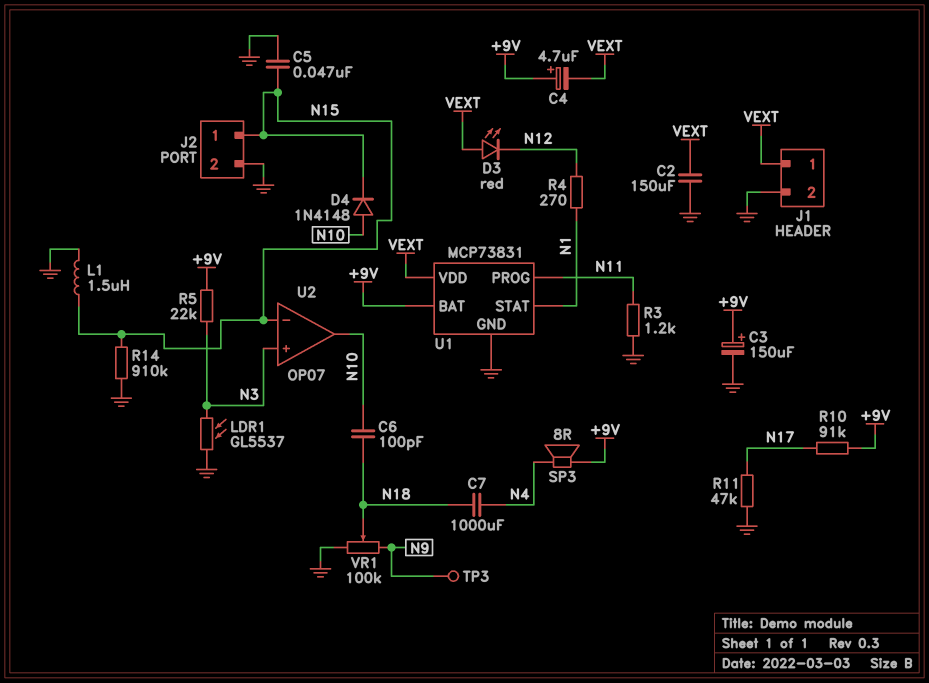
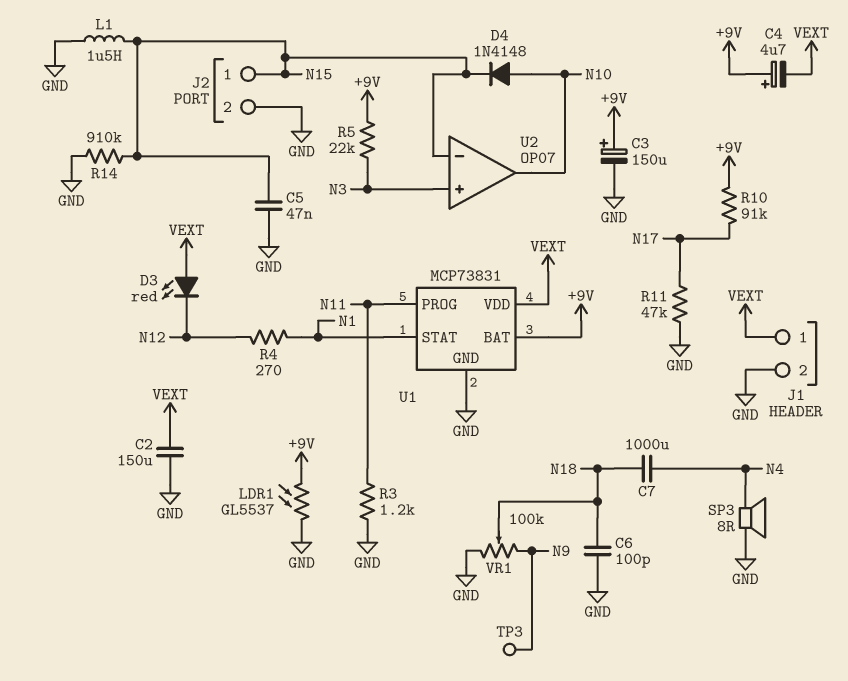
C6: 100pF (N10, N18) -> 100pF (GND, N18)
LDR1: GL5537 (GND, N3) -> GL5537 (+9V, GND)
SP3: speaker 8R (+9V, N4) -> speaker 8R (GND, N4)

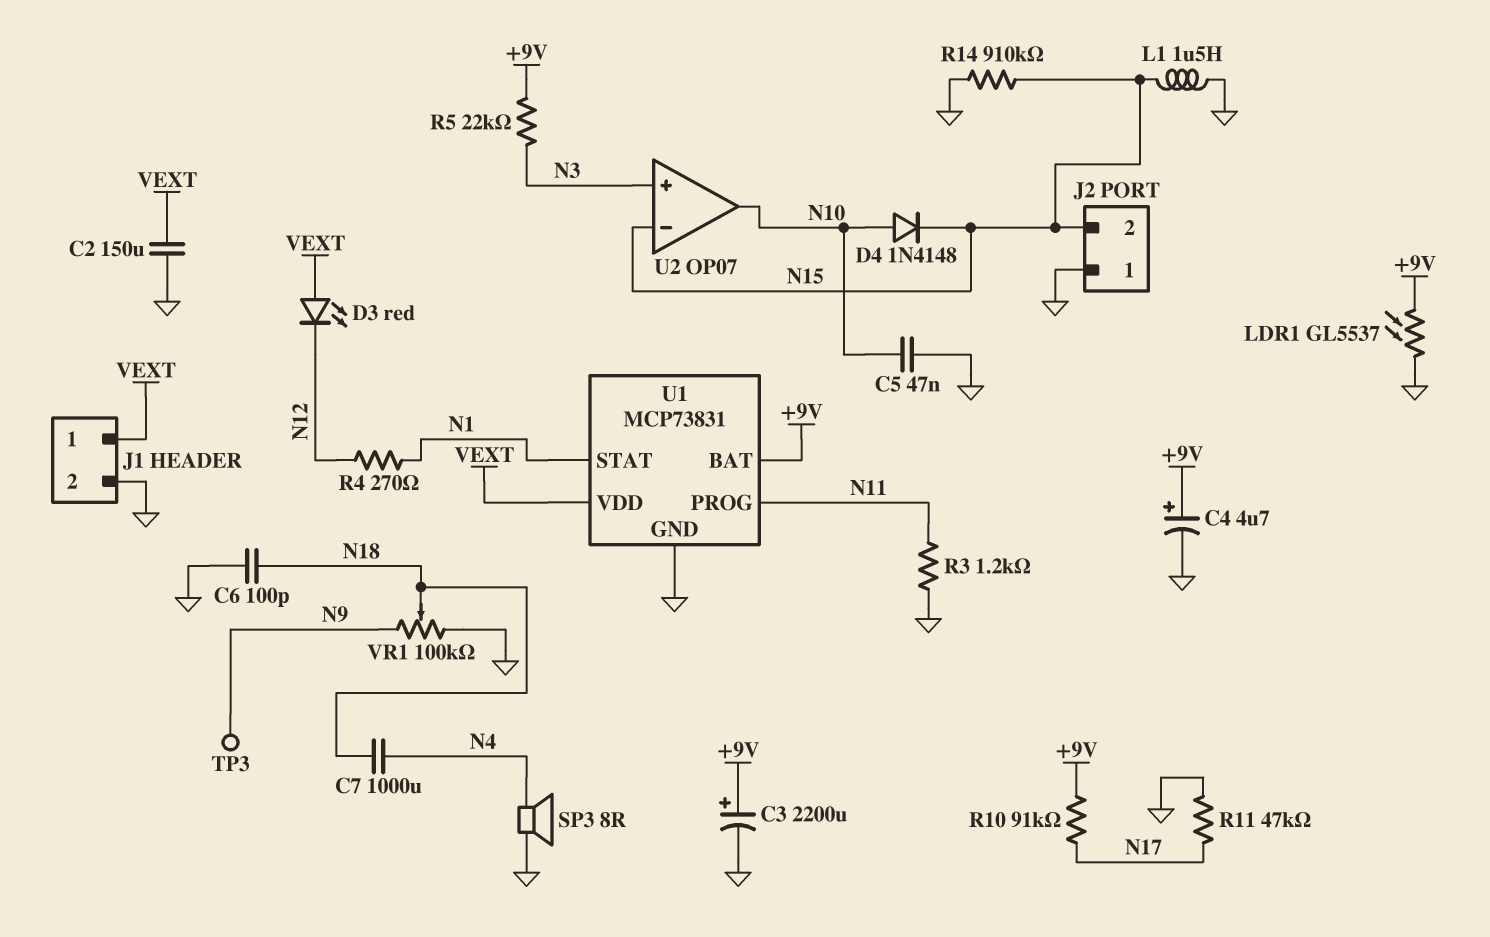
C3: 150uF (plus +9V, minus GND) -> 2200uF (plus +9V, minus GND)
C4: 4.7uF (plus +9V, minus VEXT) -> 4.7uF (plus +9V, minus GND)
C5: 47nF (GND, N15) -> 47nF (GND, N10)
J2 pin 1: N15 -> GND
J2 pin 2: GND -> N15

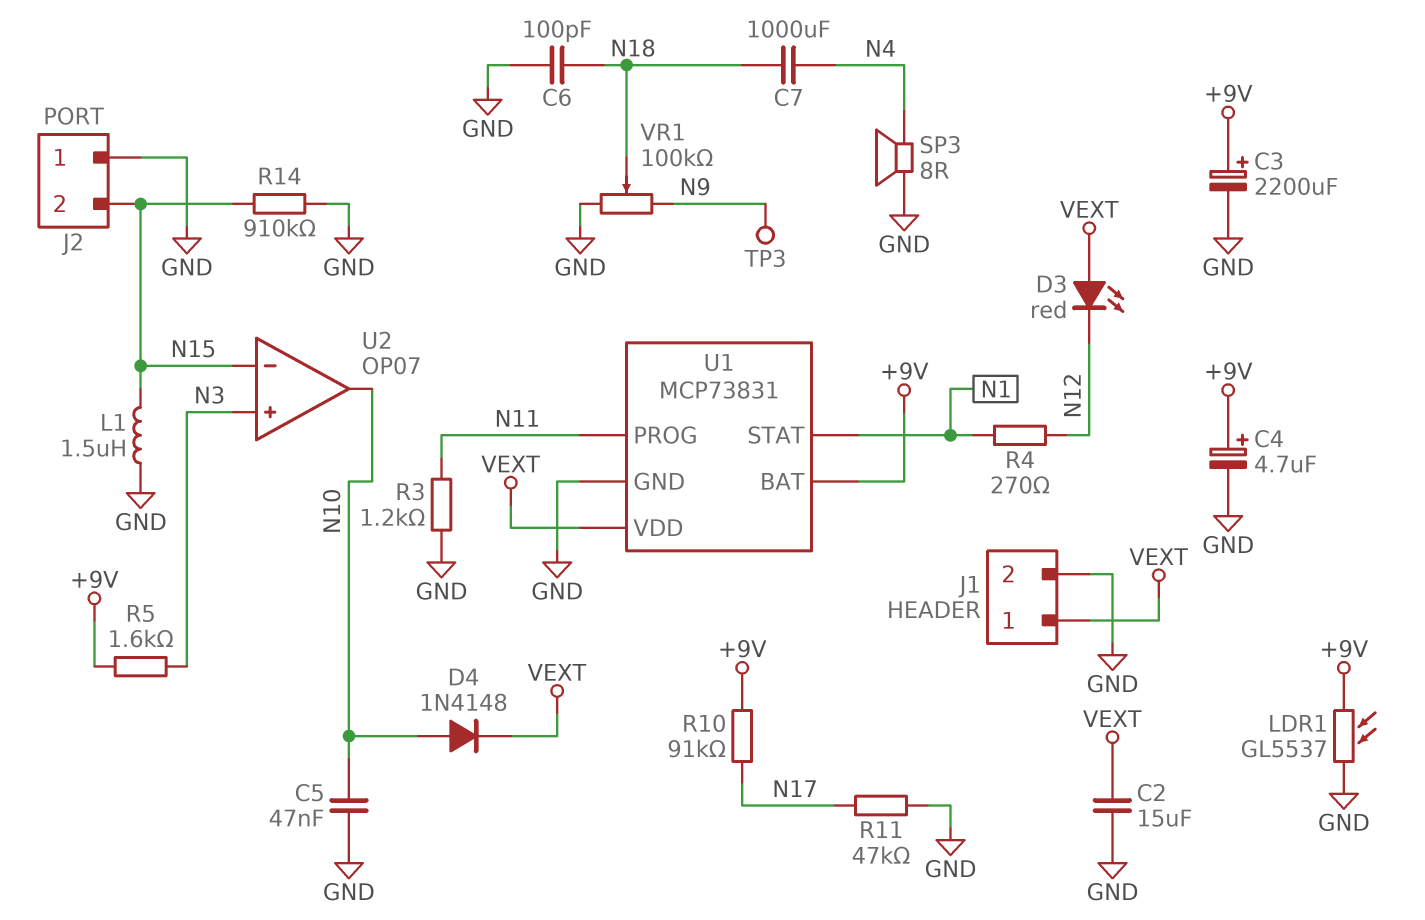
C2: 150uF (GND, VEXT) -> 15uF (GND, VEXT)
D4: diode 1N4148 (A N10, K N15) -> diode 1N4148 (A N10, K VEXT)
R5: 22k (+9V, N3) -> 1.6k (+9V, N3)

